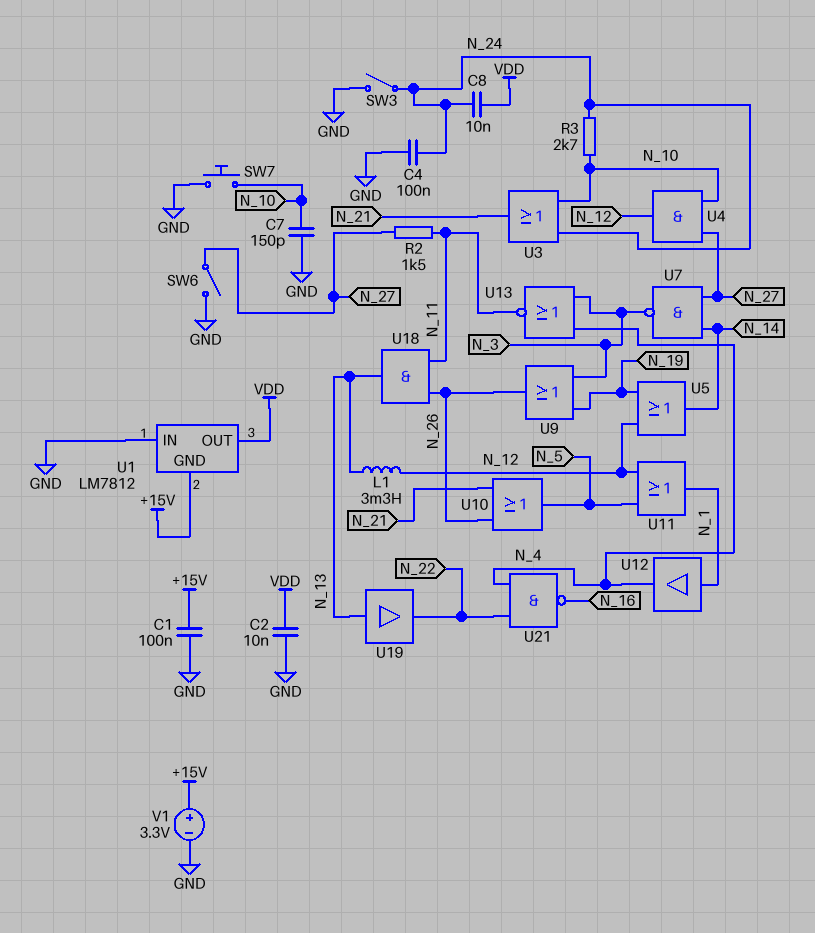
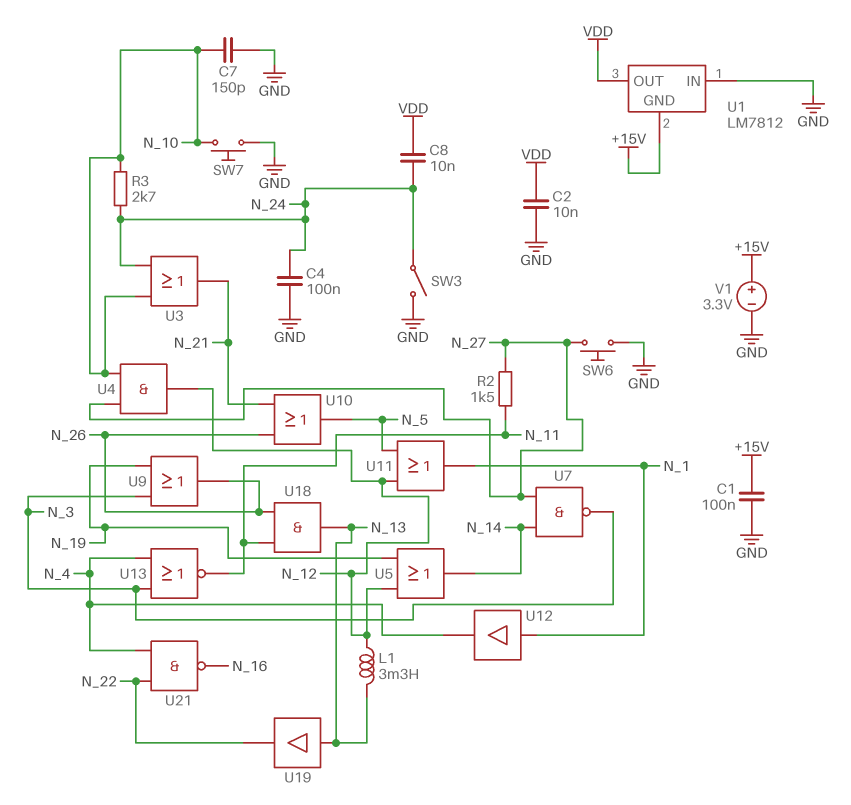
SW6: switch (GND, N_27) -> button (GND, N_27)

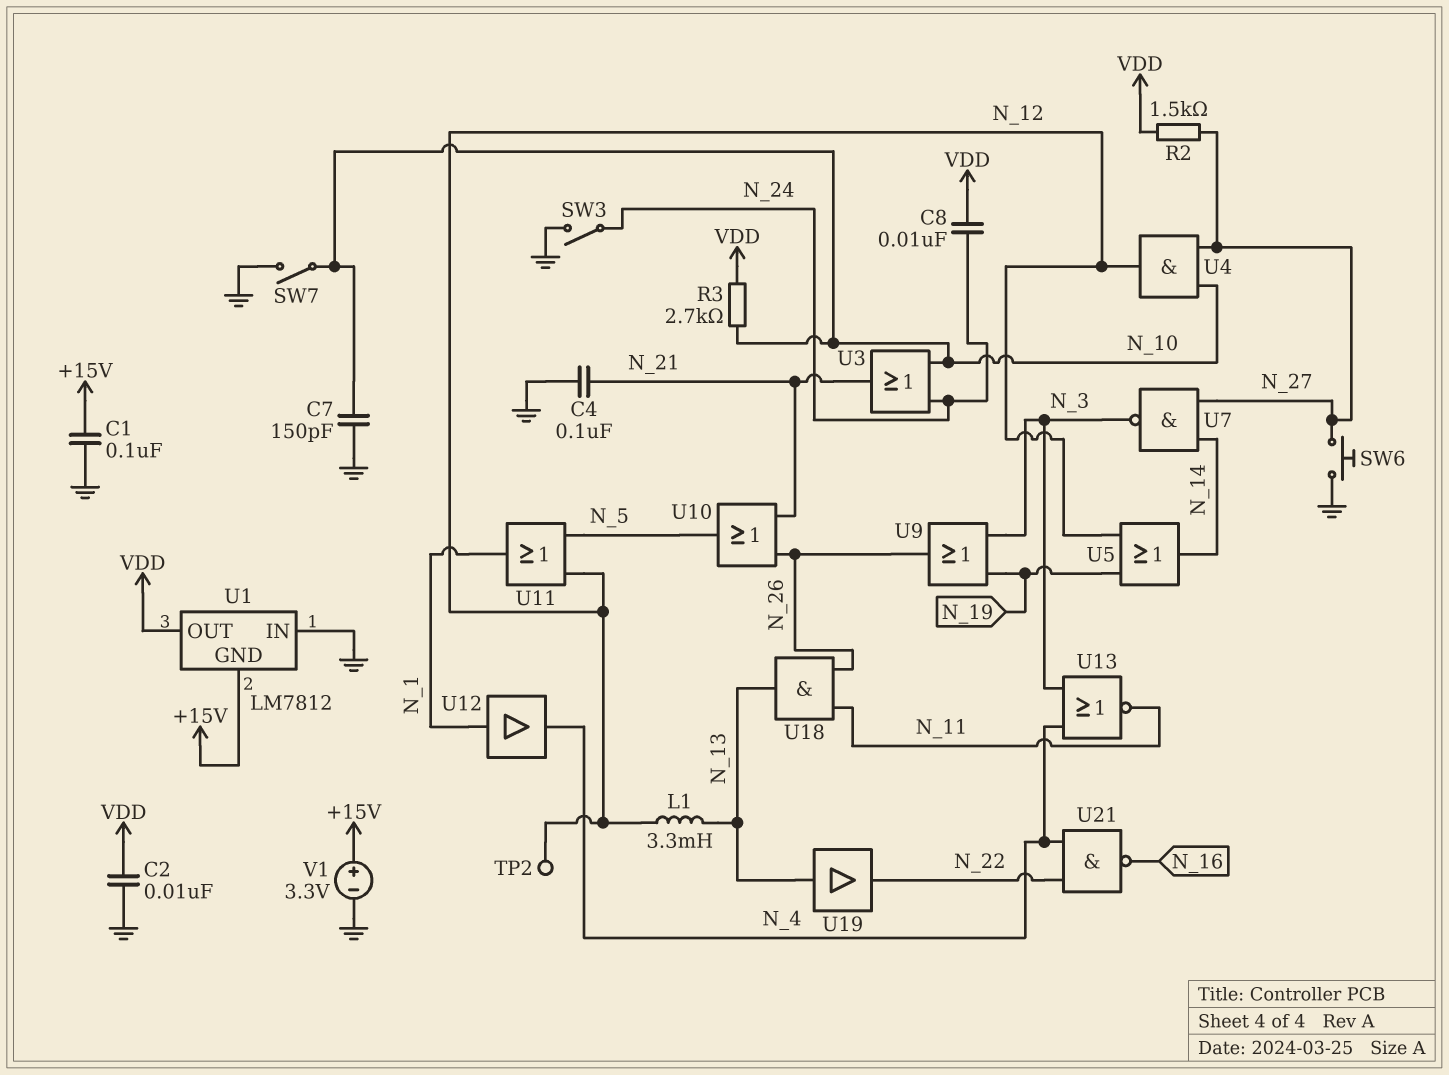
C4: 100nF (GND, N_24) -> 100nF (GND, N_21)
R2: 1.5k (N_11, N_27) -> 1.5k (N_27, VDD)
R3: 2.7k (N_10, N_24) -> 2.7k (N_10, VDD)
SW7: button (GND, N_10) -> switch (GND, N_10)
TP2: none -> test point (N_12)

